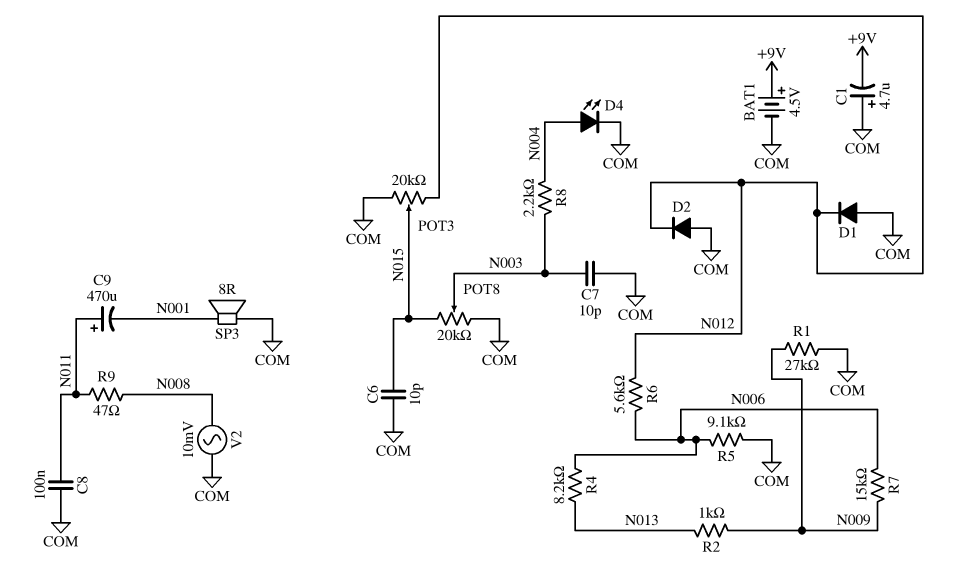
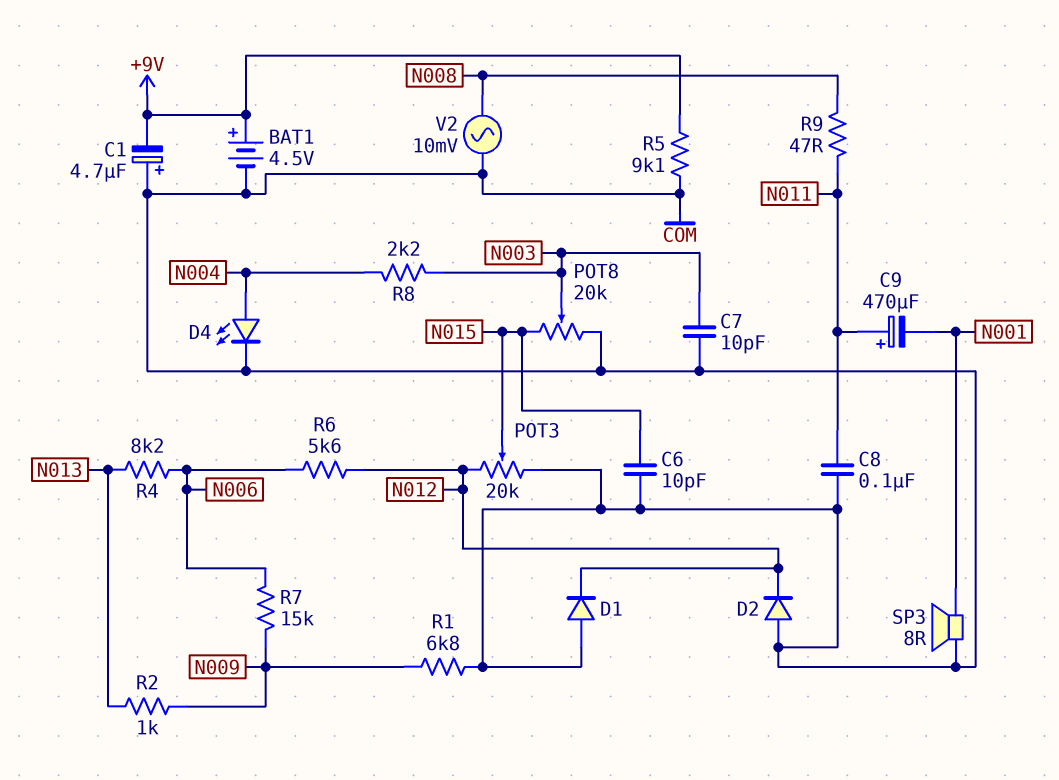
R1: 27k (COM, N009) -> 6.8k (COM, N009)
R5: 9.1k (COM, N006) -> 9.1k (+9V, COM)

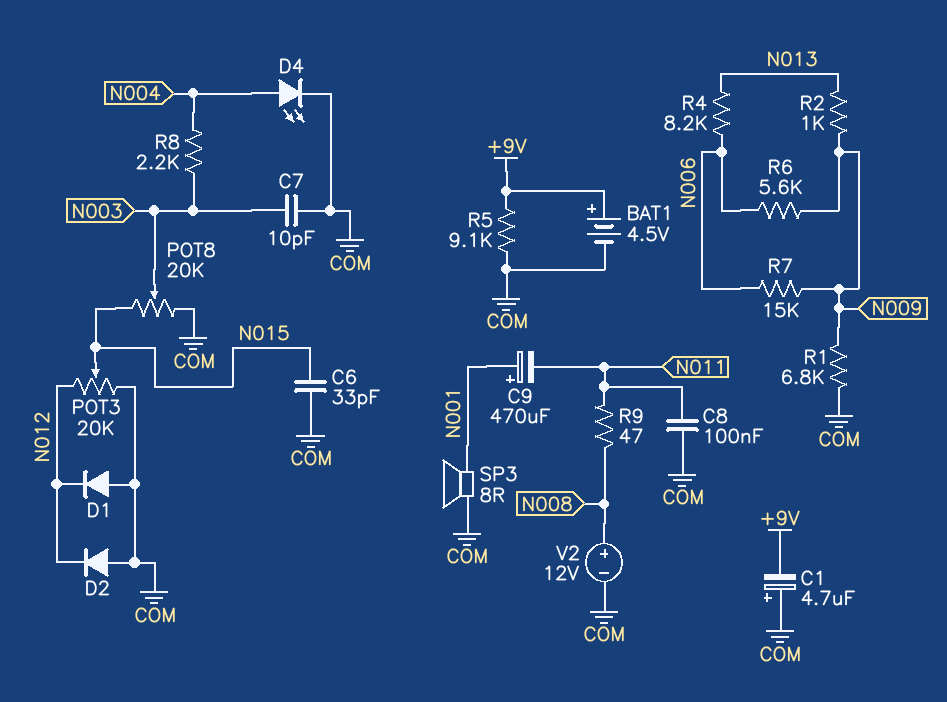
C6: 10pF (COM, N015) -> 33pF (COM, N015)
C9: 470uF (plus N011, minus N001) -> 470uF (plus N001, minus N011)
R6: 5.6k (N006, N012) -> 5.6k (N006, N009)
V2: AC 10mV (COM, N008) -> 12V (plus N008, minus COM)

